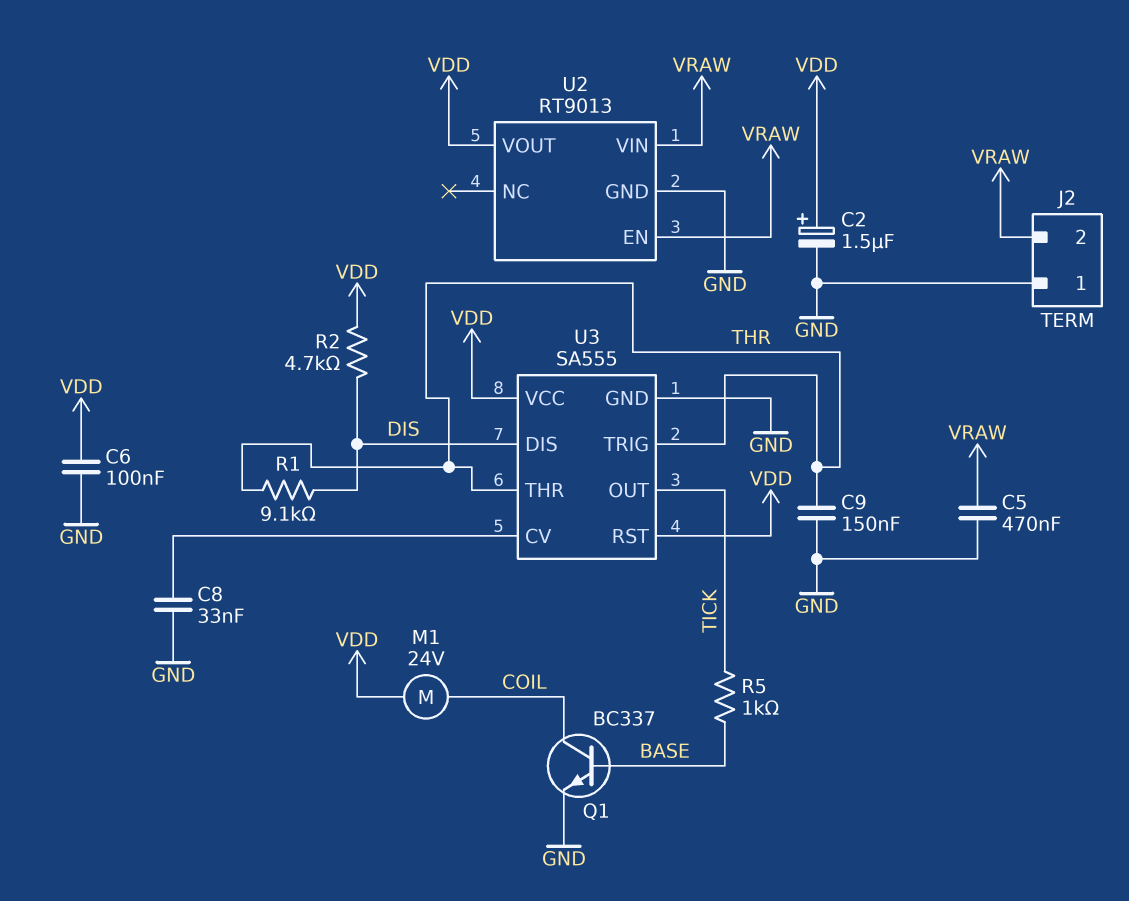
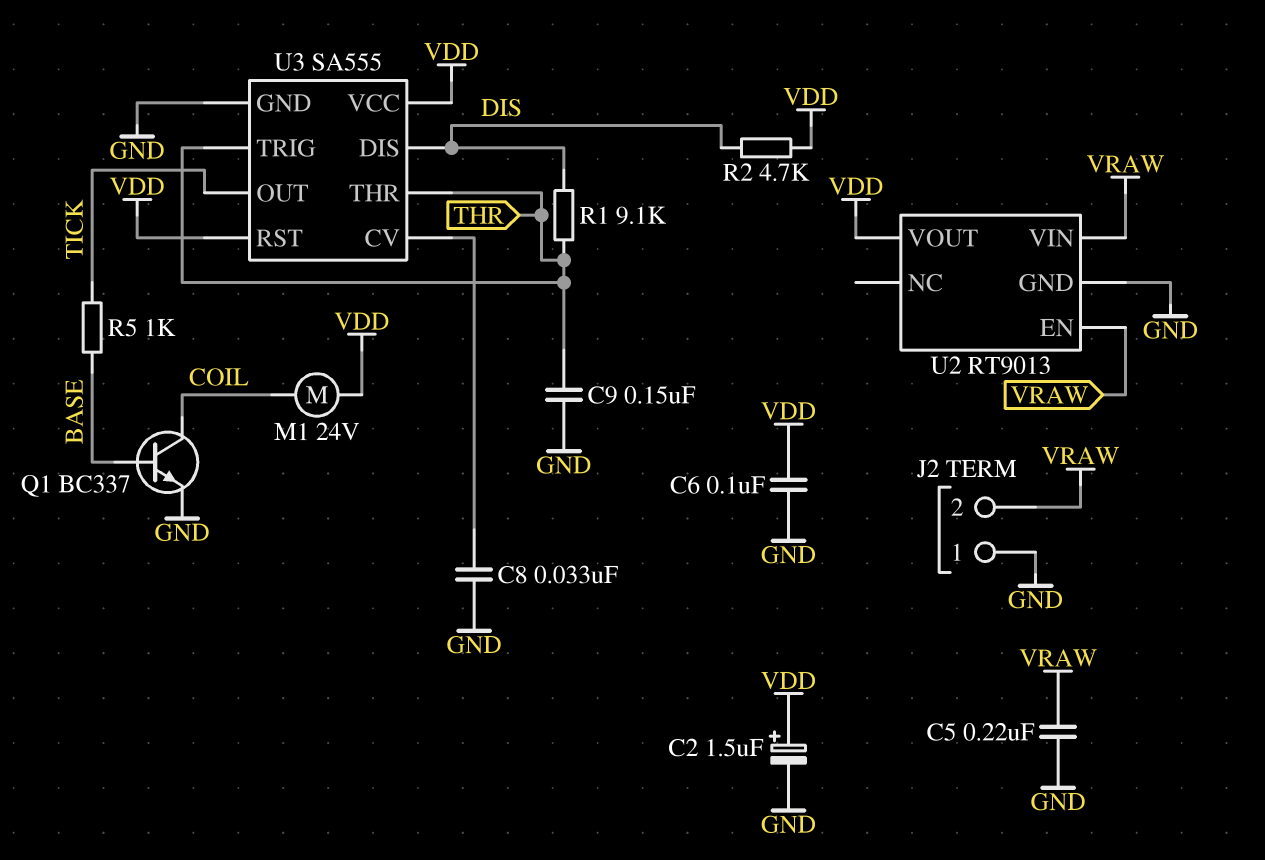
C5: 470nF (GND, VRAW) -> 220nF (GND, VRAW)

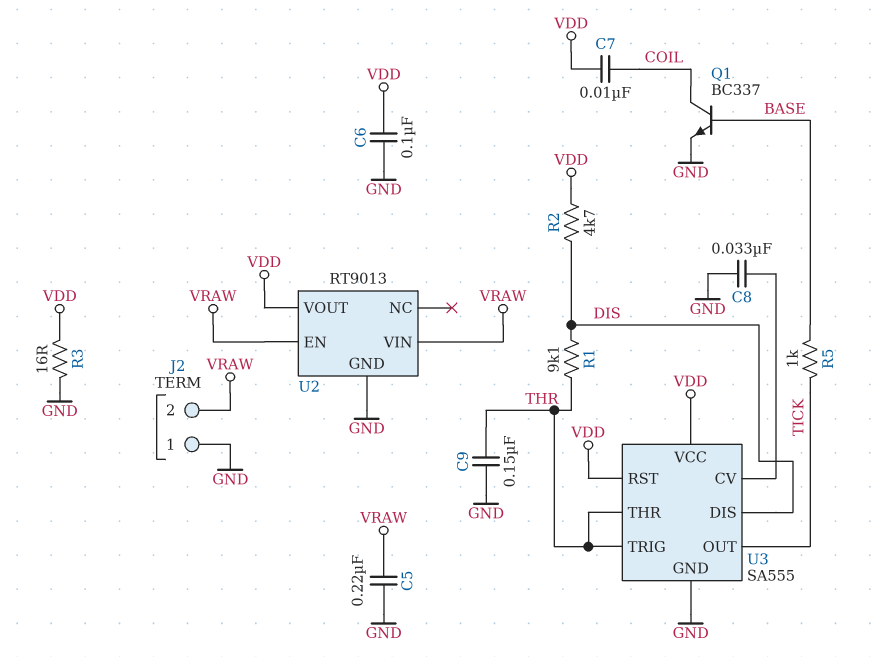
C2: 1.5uF (plus VDD, minus GND) -> none
C7: none -> 10nF (COIL, VDD)
M1: motor 24V (COIL, VDD) -> none
R3: none -> 16 (GND, VDD)

